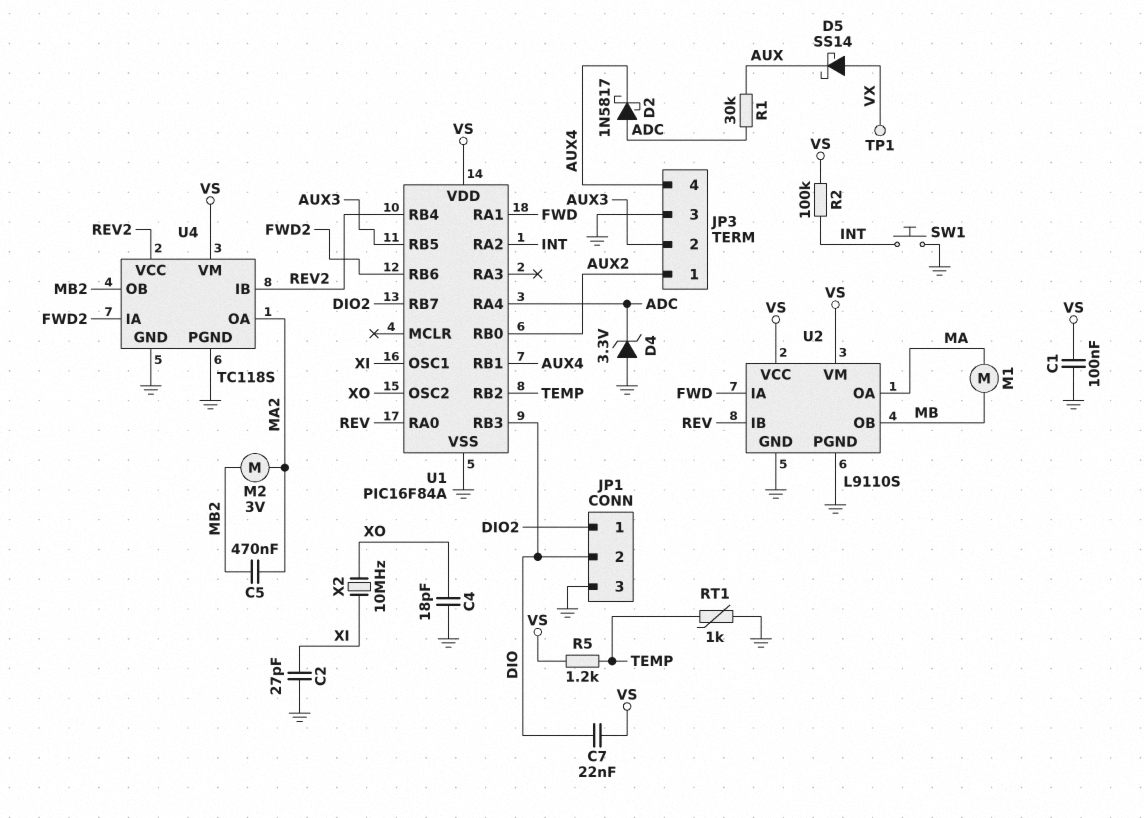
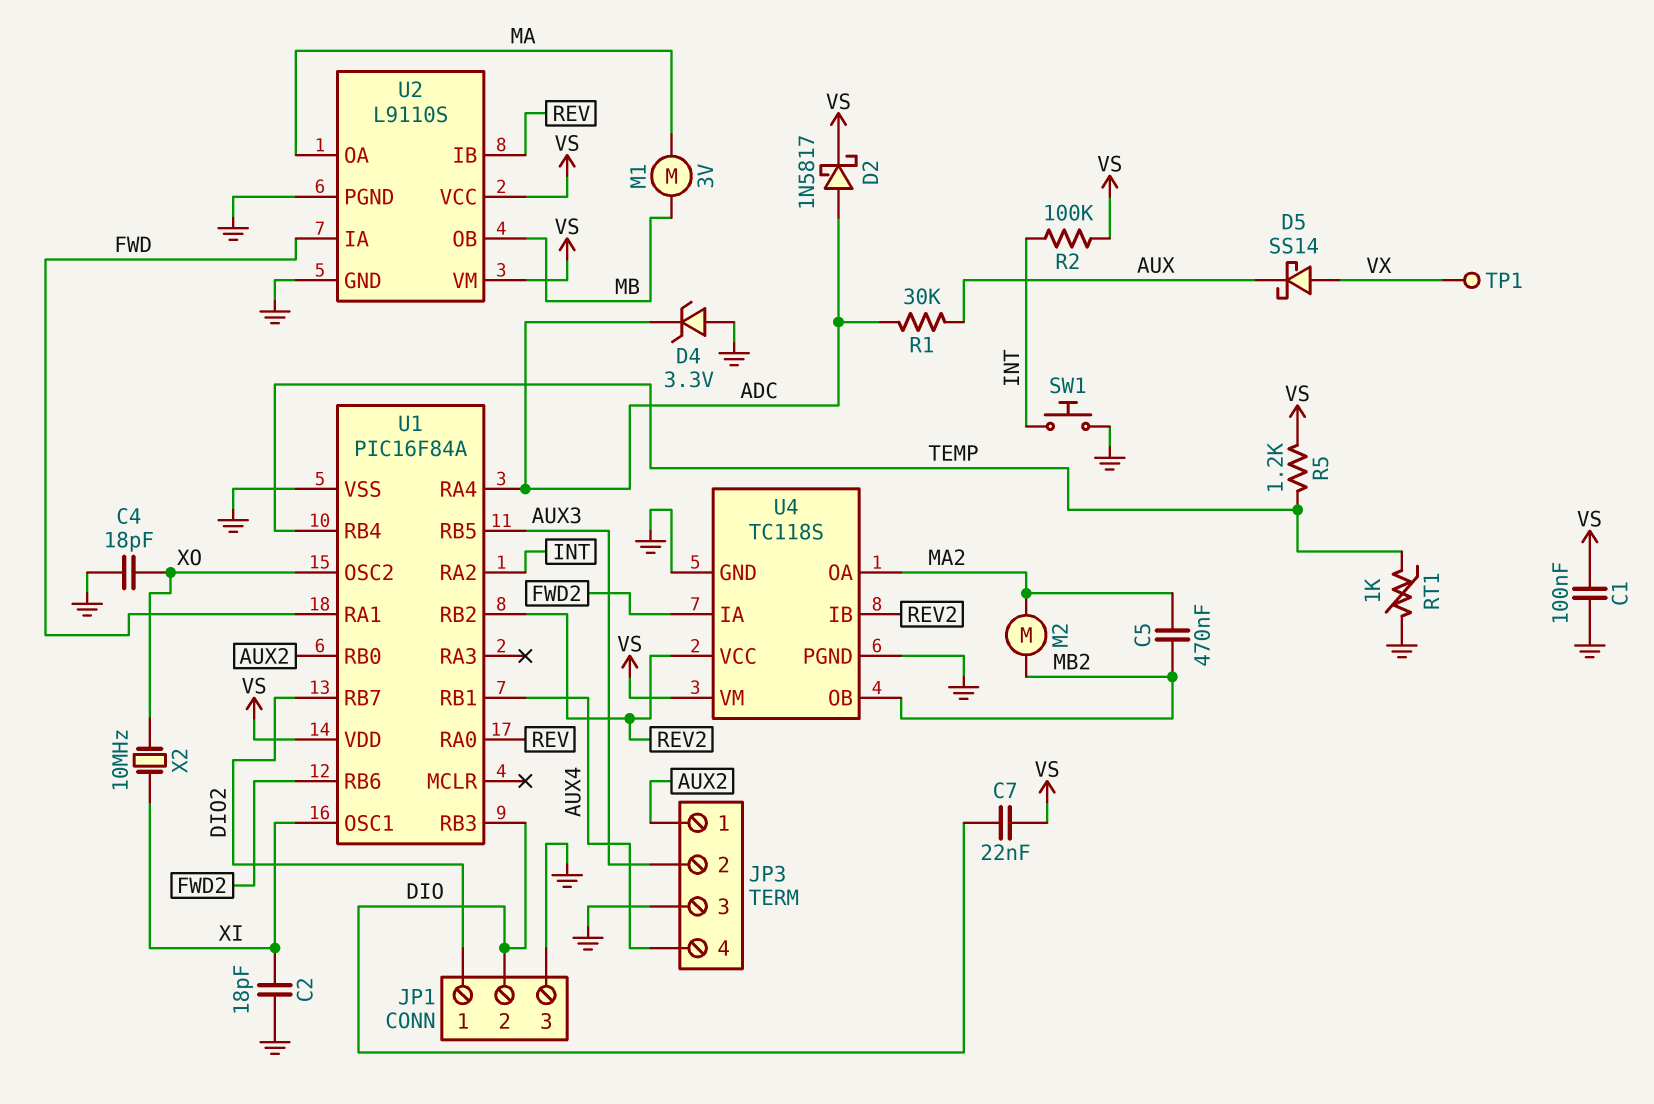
C2: 27pF (GND, XI) -> 18pF (GND, XI)
D2: schottky 1N5817 (A ADC, K AUX4) -> schottky 1N5817 (A ADC, K VS)
M1: motor (MA, MB) -> motor 3V (MA, MB)
M2: motor 3V (MA2, MB2) -> motor (MA2, MB2)
U1 pin RB2: TEMP -> REV2
U1 pin RB4: REV2 -> TEMP

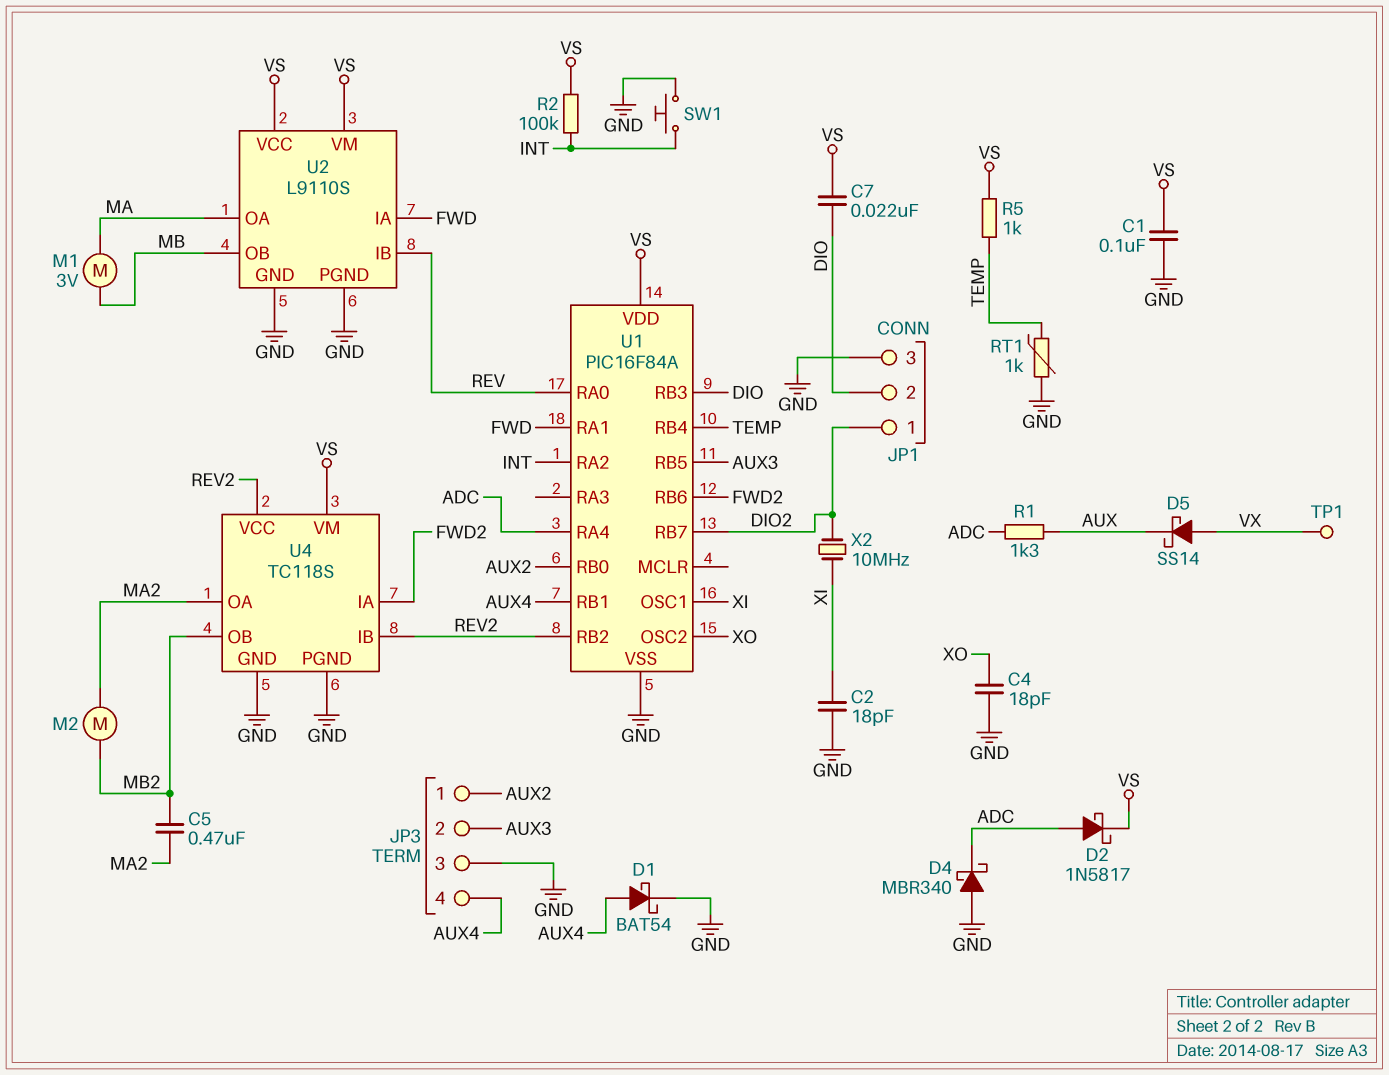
D1: none -> schottky BAT54 (A AUX4, K GND)
D4: zener 3.3V (A GND, K ADC) -> schottky MBR340 (A GND, K ADC)
R1: 30k (ADC, AUX) -> 1.3k (ADC, AUX)
R5: 1.2k (TEMP, VS) -> 1k (TEMP, VS)
X2: 10MHz (XI, XO) -> 10MHz (DIO2, XI)

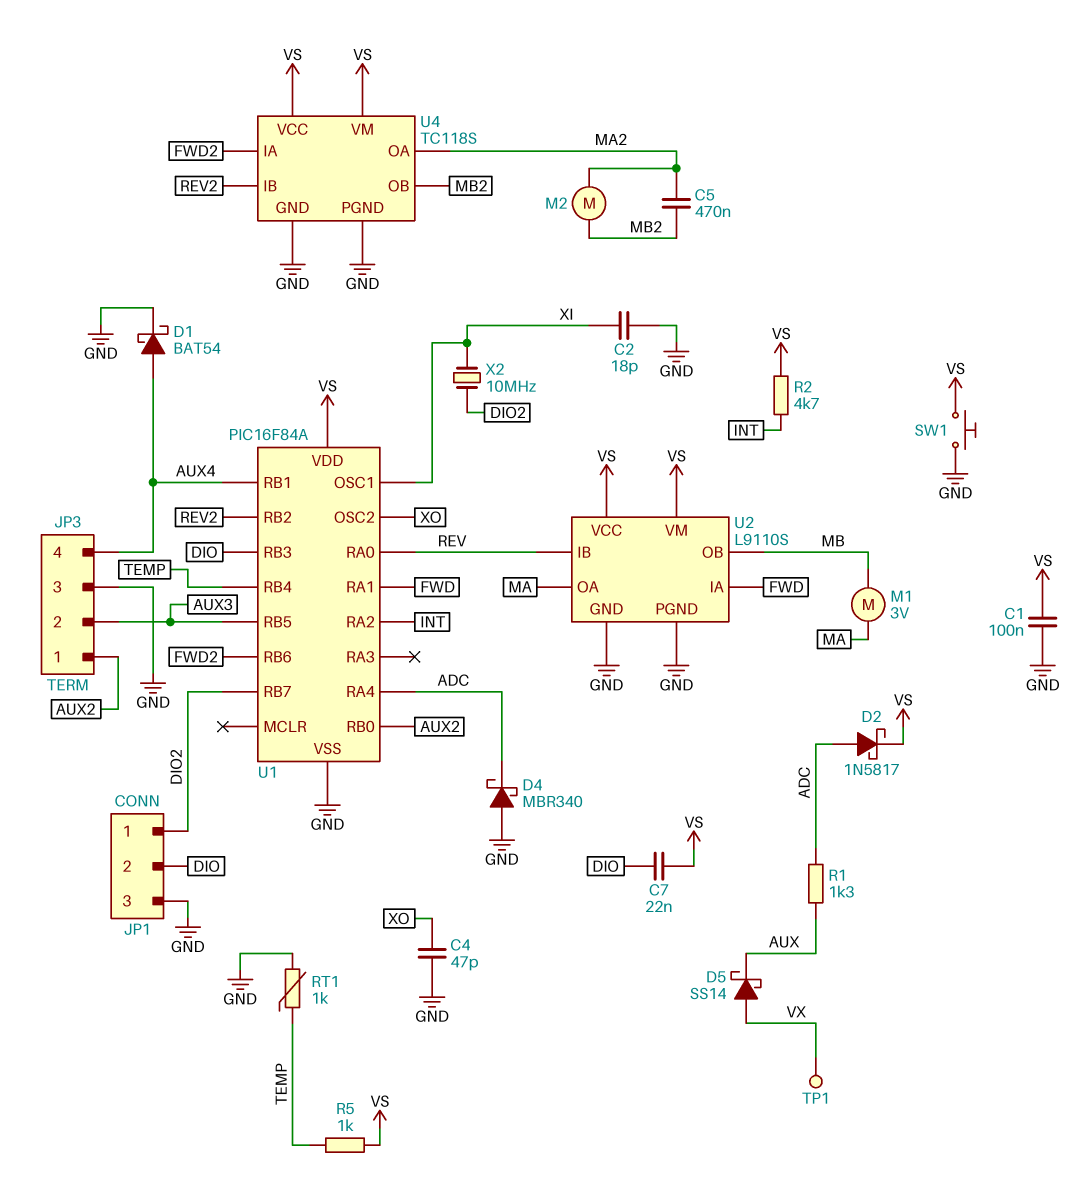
C4: 18pF (GND, XO) -> 47pF (GND, XO)
R2: 100k (INT, VS) -> 4.7k (INT, VS)
SW1: button (GND, INT) -> button (GND, VS)
U4 pin VCC: REV2 -> VS

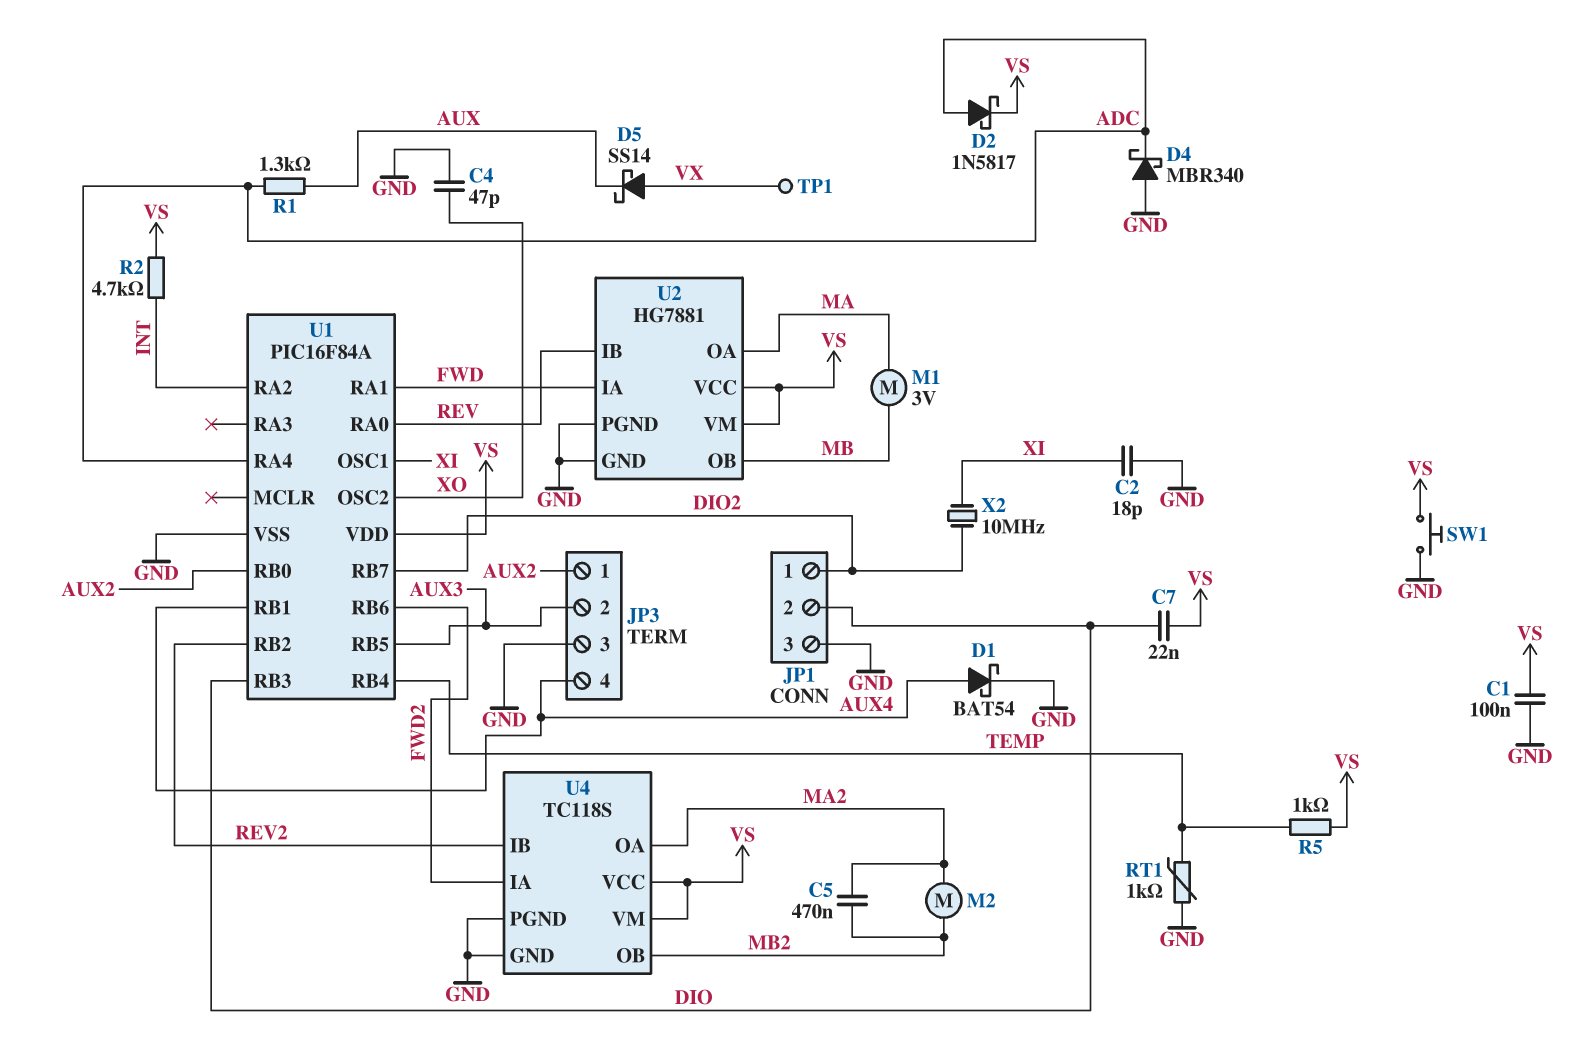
U2: L9110S -> HG7881

